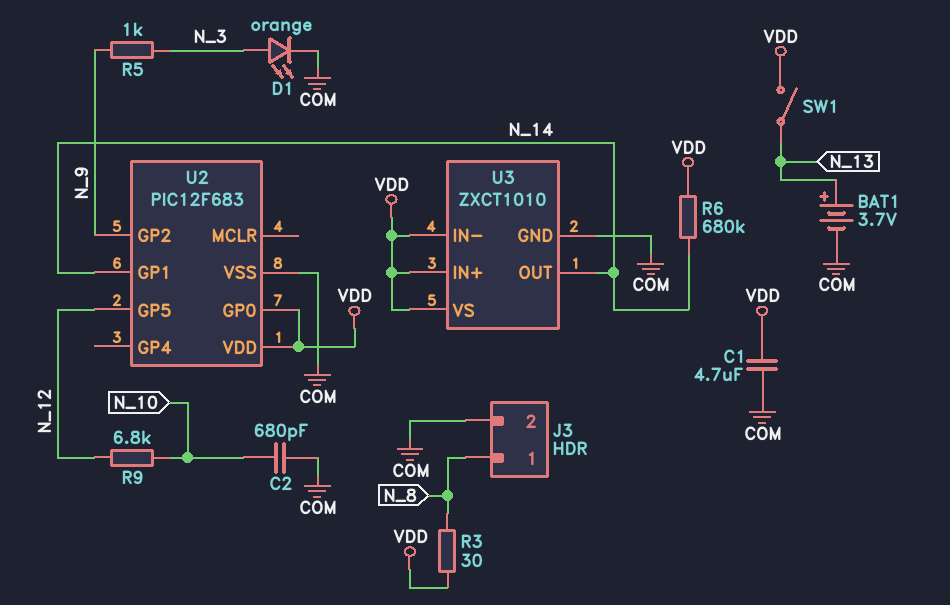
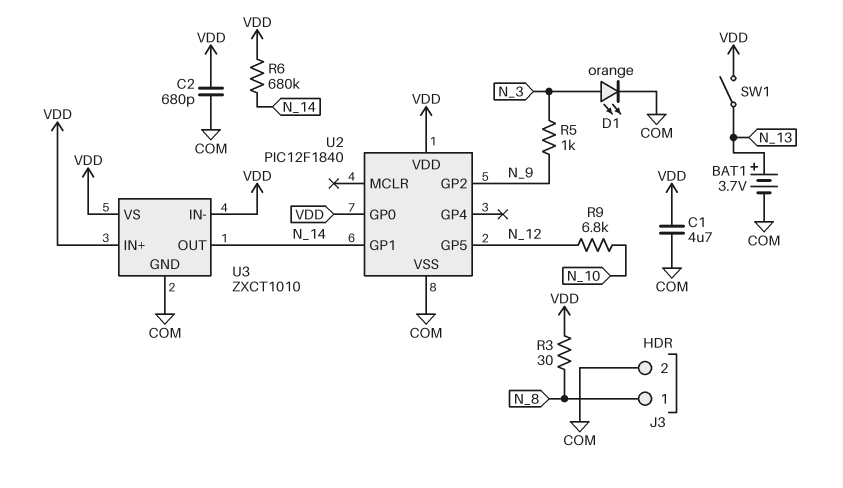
C2: 680pF (COM, N_10) -> 680pF (COM, VDD)
U2: PIC12F683 -> PIC12F1840

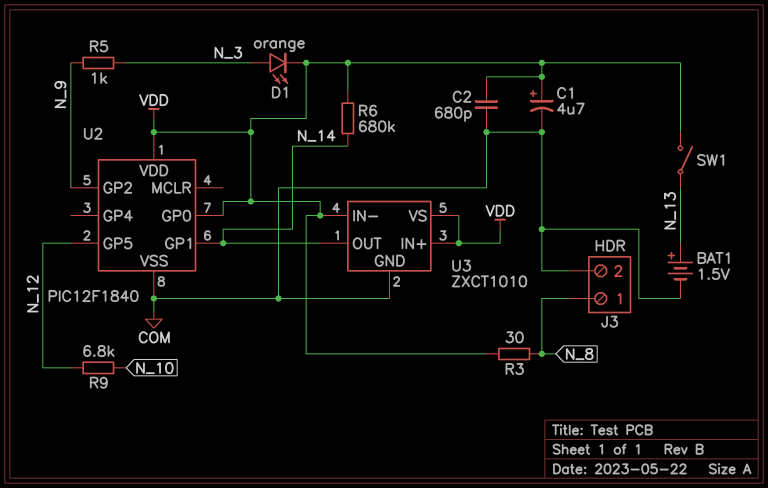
BAT1: 3.7V (plus N_13, minus COM) -> 1.5V (plus N_13, minus COM)
C1: 4.7uF (COM, VDD) -> 4.7uF (plus VDD, minus COM)
D1: LED orange (A N_3, K COM) -> LED orange (A N_3, K VDD)

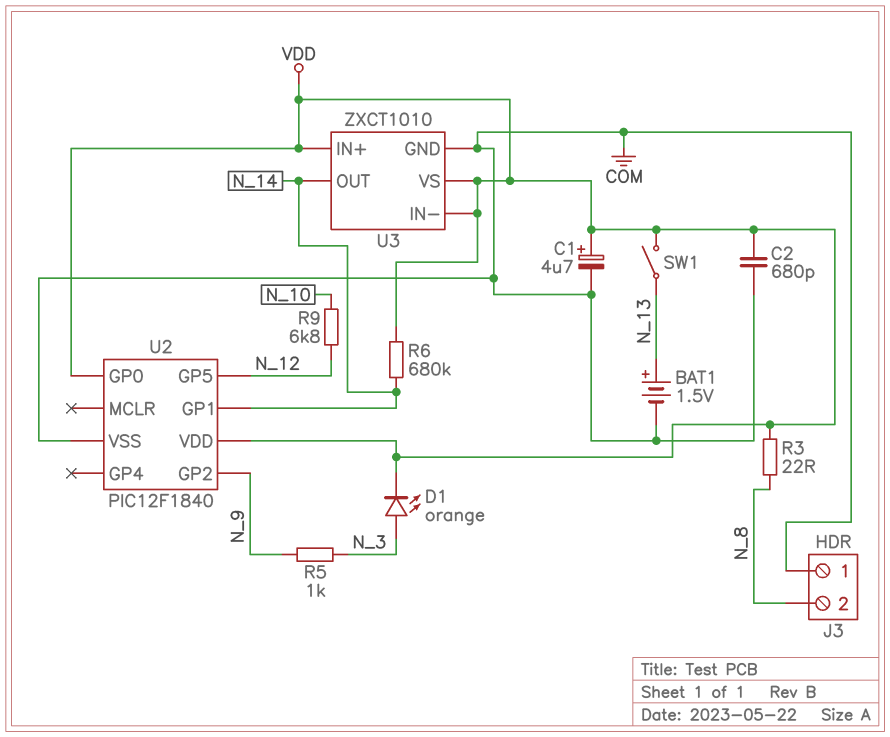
J3 pin 1: N_8 -> COM
J3 pin 2: COM -> N_8
R3: 30 (N_8, VDD) -> 22 (N_8, VDD)

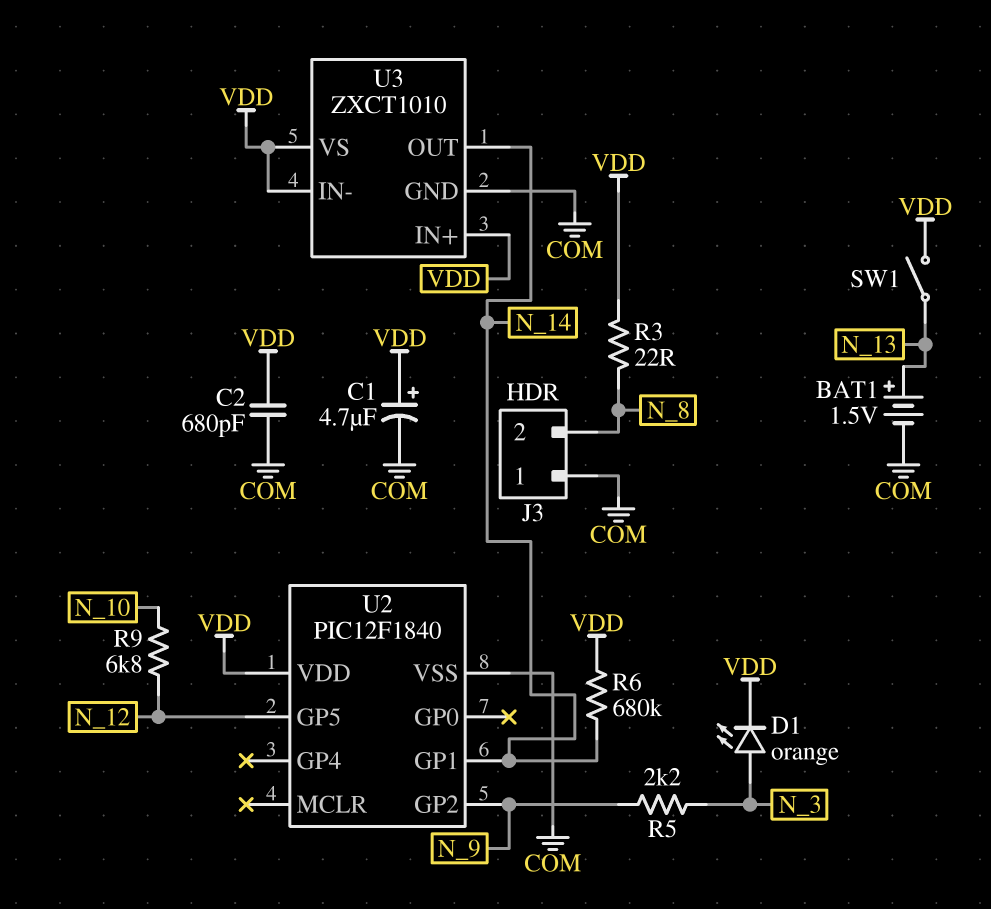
R5: 1k (N_3, N_9) -> 2.2k (N_3, N_9)
U2 pin GP0: VDD -> none

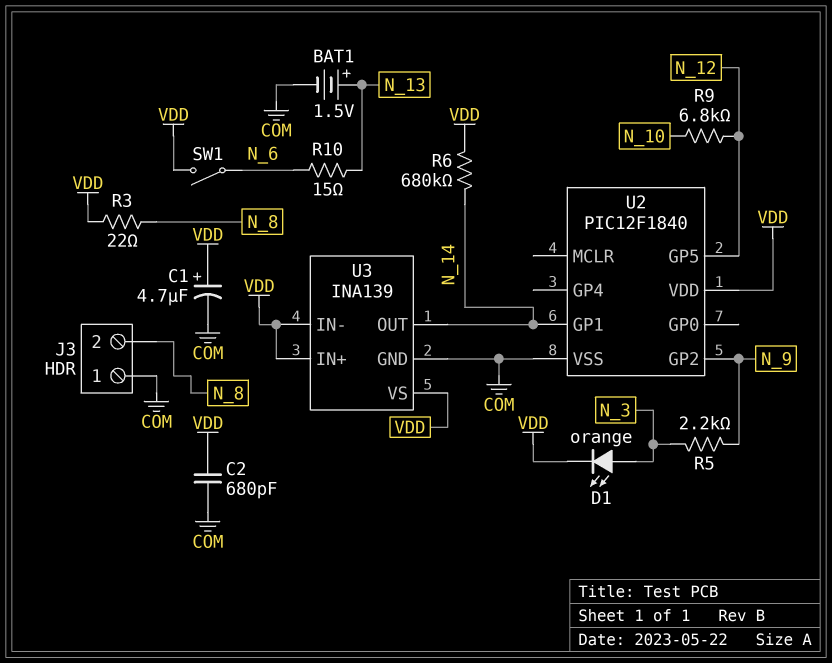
R10: none -> 15 (N_6, N_13)
SW1: switch (N_13, VDD) -> switch (N_6, VDD)
U3: ZXCT1010 -> INA139

